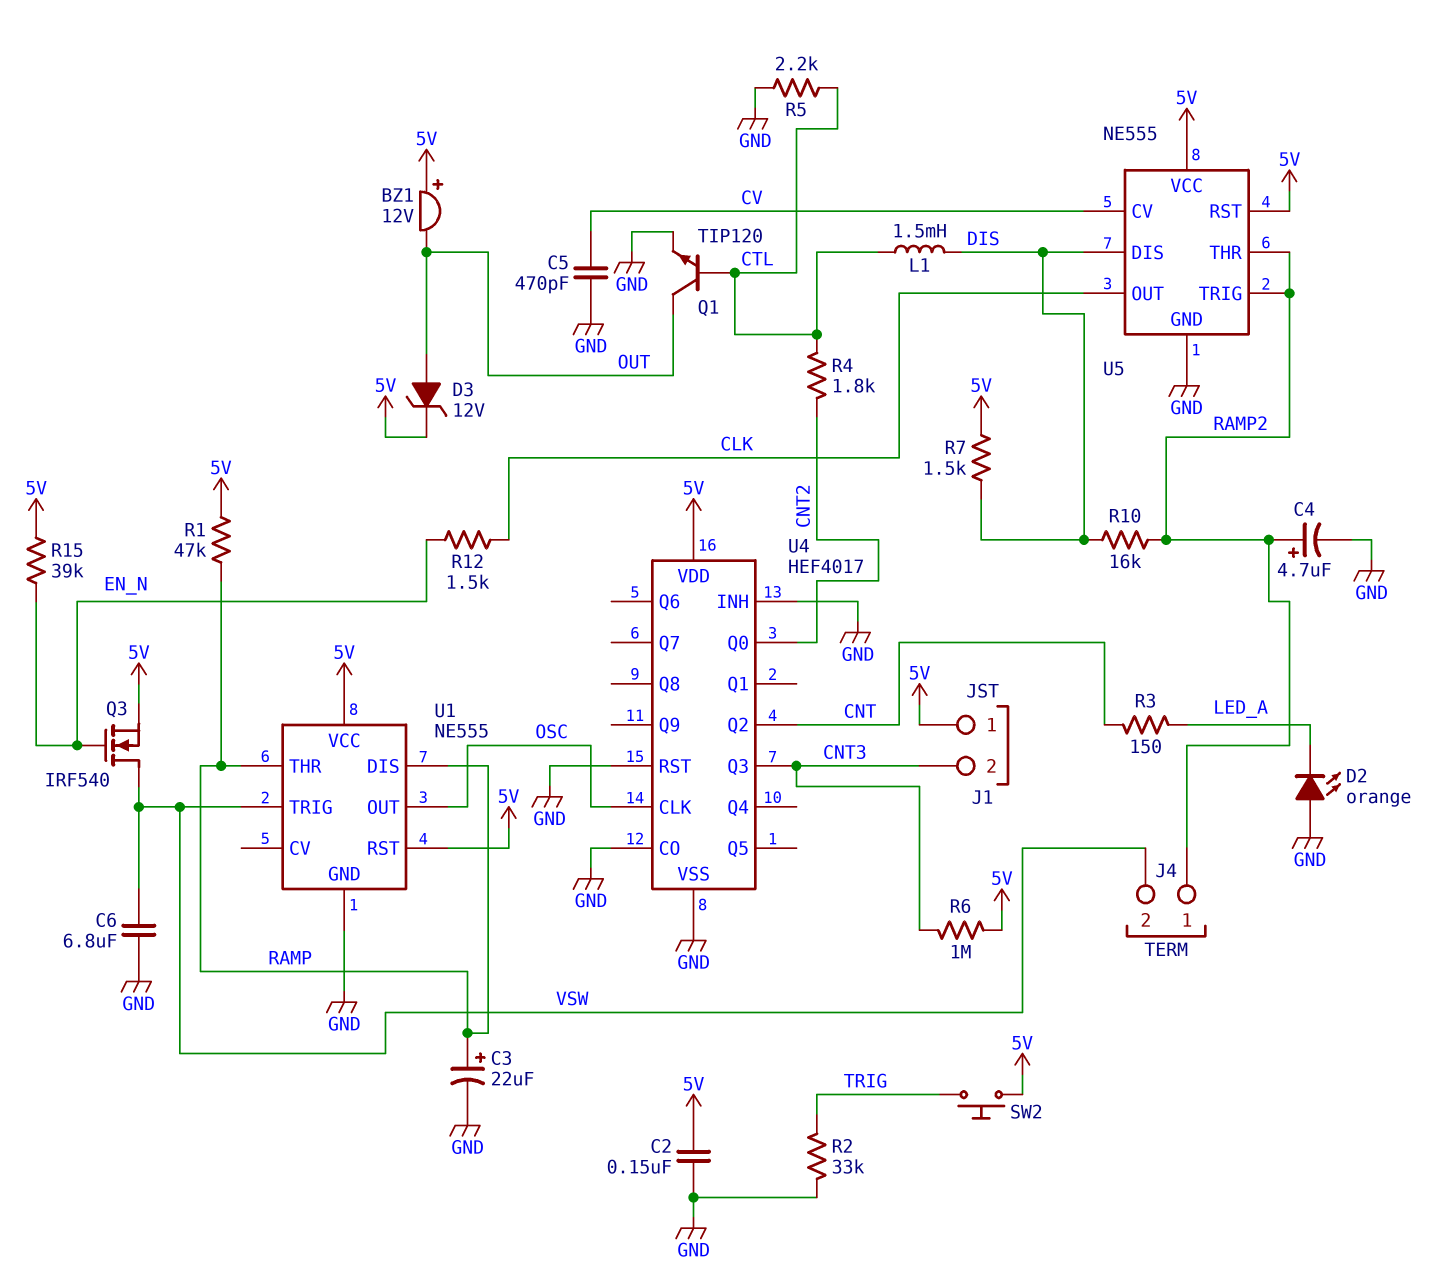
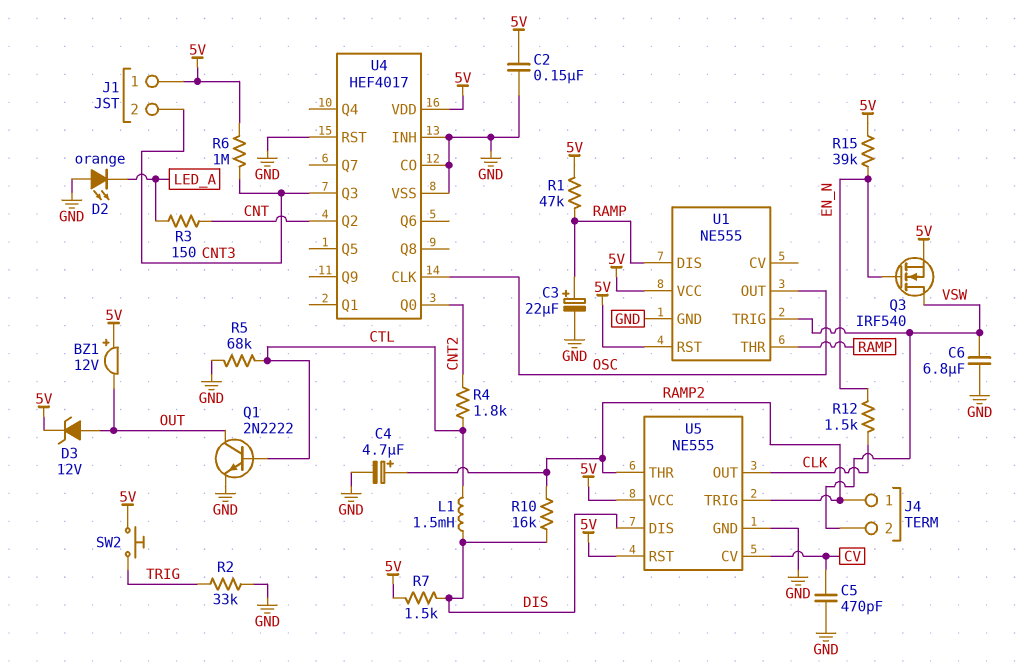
Q1: NPN TIP120 (B CTL, C OUT, E GND) -> NPN 2N2222 (B CTL, C OUT, E GND)
R5: 2.2k (CTL, GND) -> 68k (CTL, GND)

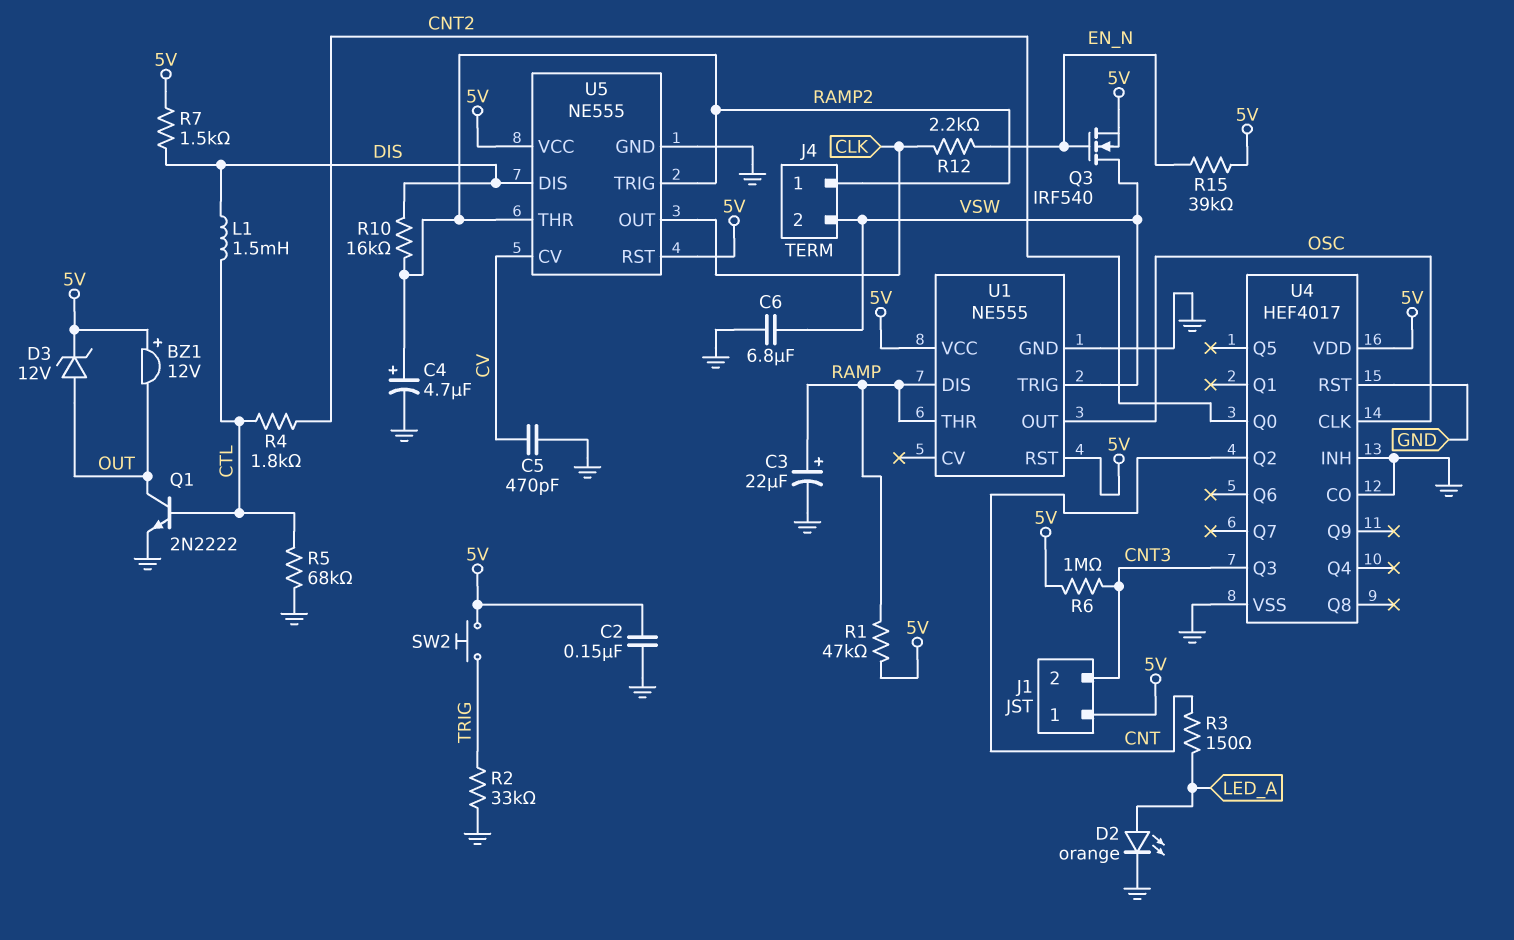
D2: LED orange (A GND, K LED_A) -> LED orange (A LED_A, K GND)
R12: 1.5k (CLK, EN_N) -> 2.2k (CLK, EN_N)

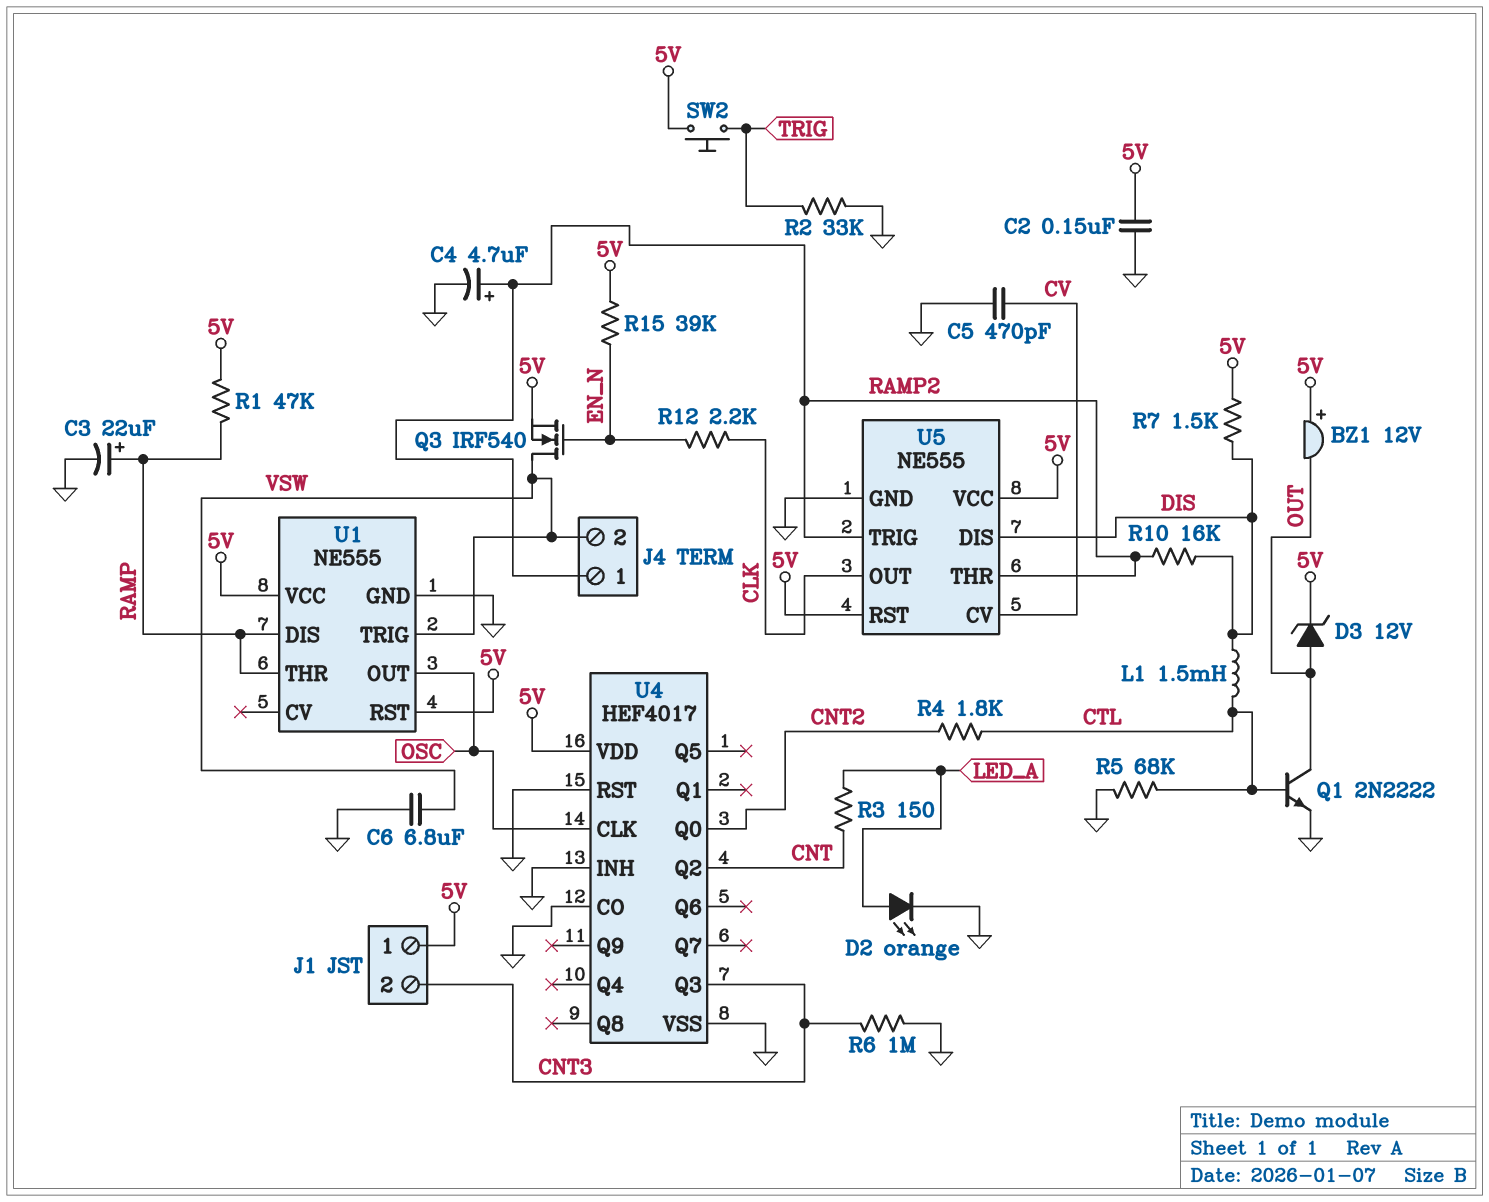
R6: 1M (5V, CNT3) -> 1M (CNT3, GND)

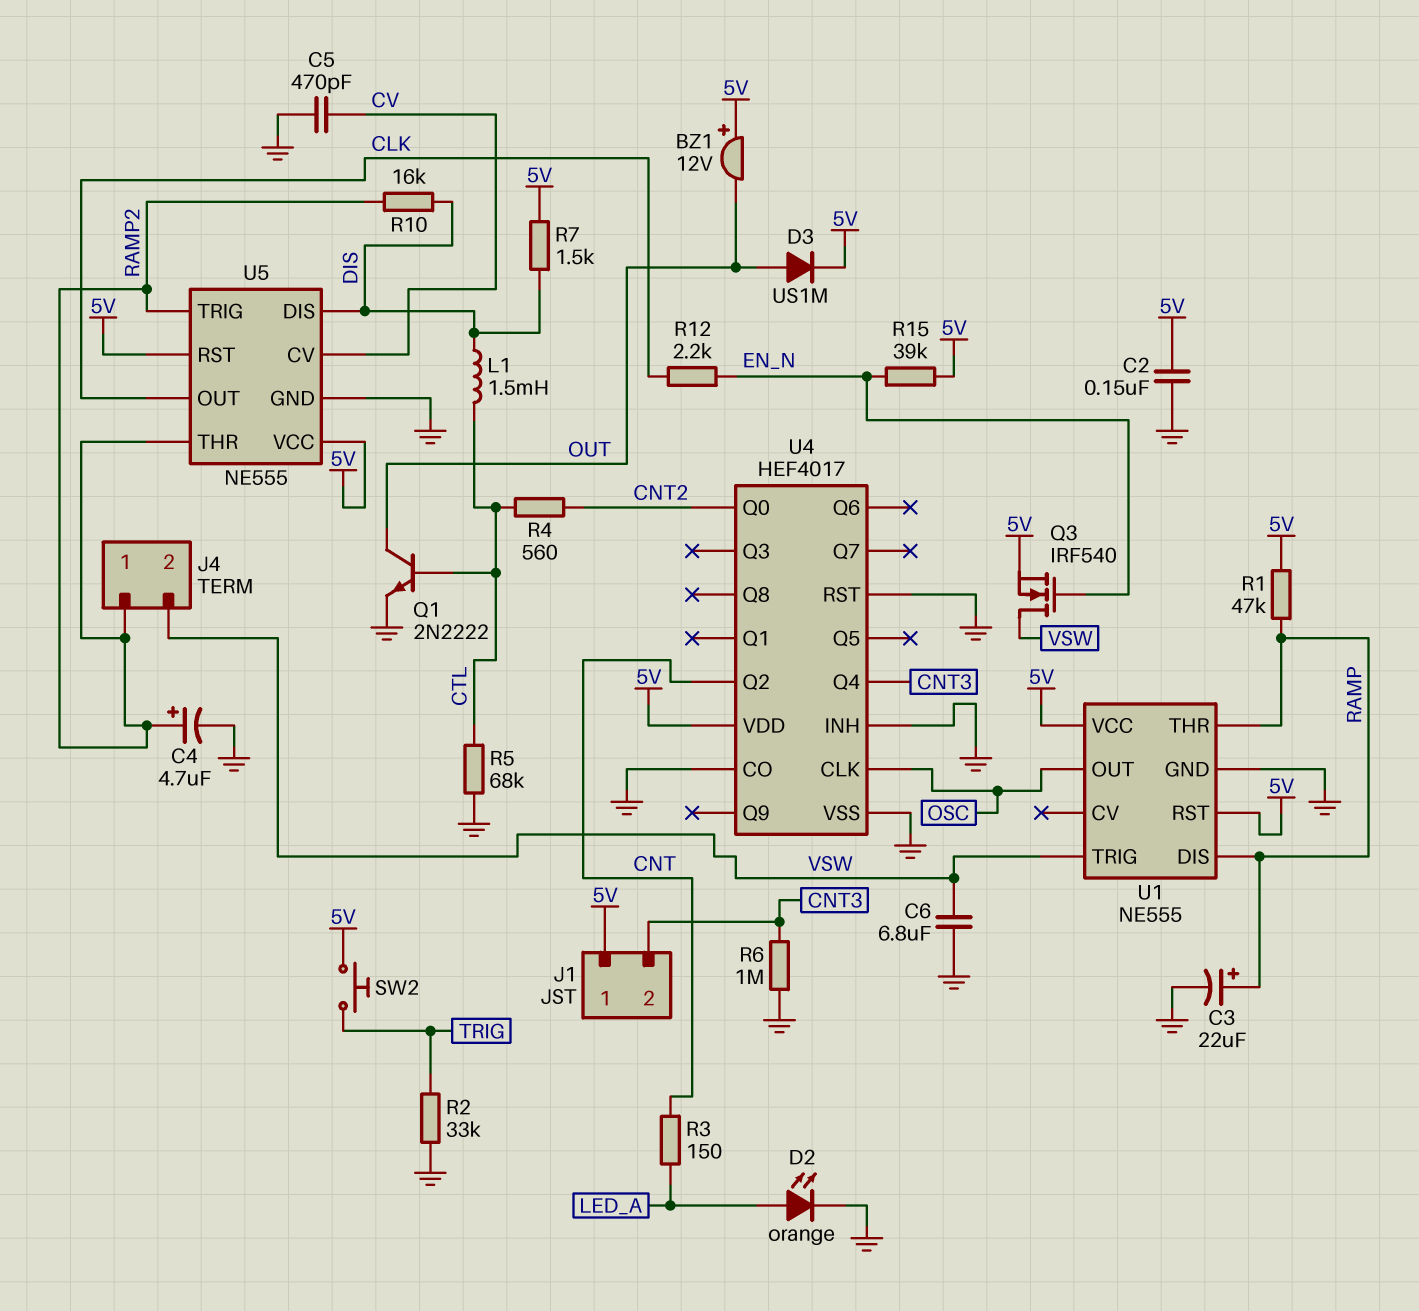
D3: zener 12V (A OUT, K 5V) -> diode US1M (A OUT, K 5V)
R4: 1.8k (CNT2, CTL) -> 560 (CNT2, CTL)
U4 pin Q3: CNT3 -> none
U4 pin Q4: none -> CNT3

